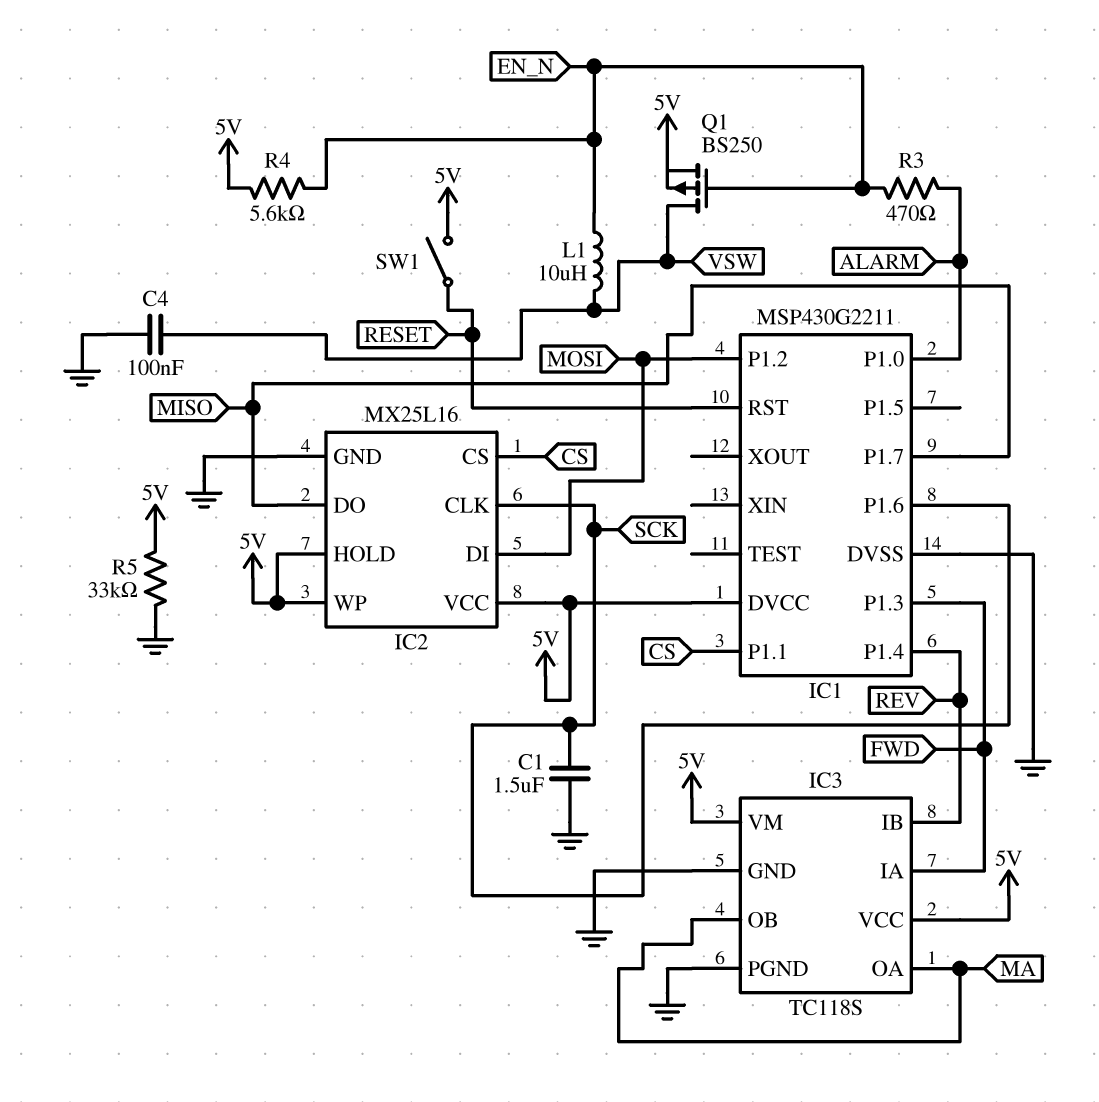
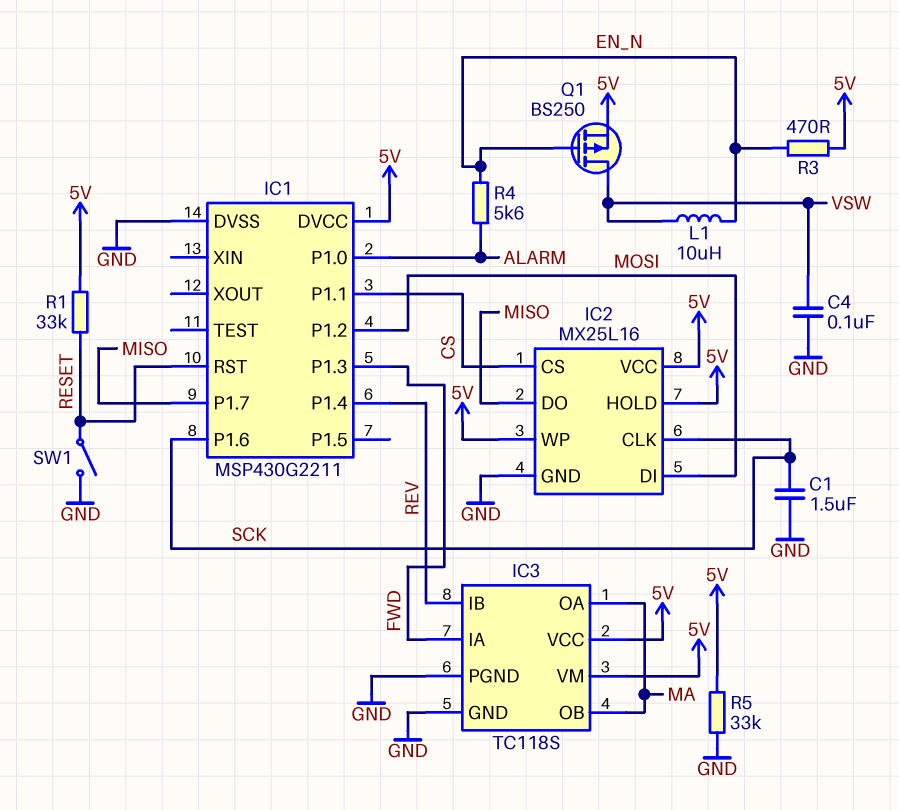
R1: none -> 33k (5V, RESET)
R3: 470 (ALARM, EN_N) -> 470 (5V, EN_N)
R4: 5.6k (5V, EN_N) -> 5.6k (ALARM, EN_N)
SW1: switch (5V, RESET) -> switch (GND, RESET)

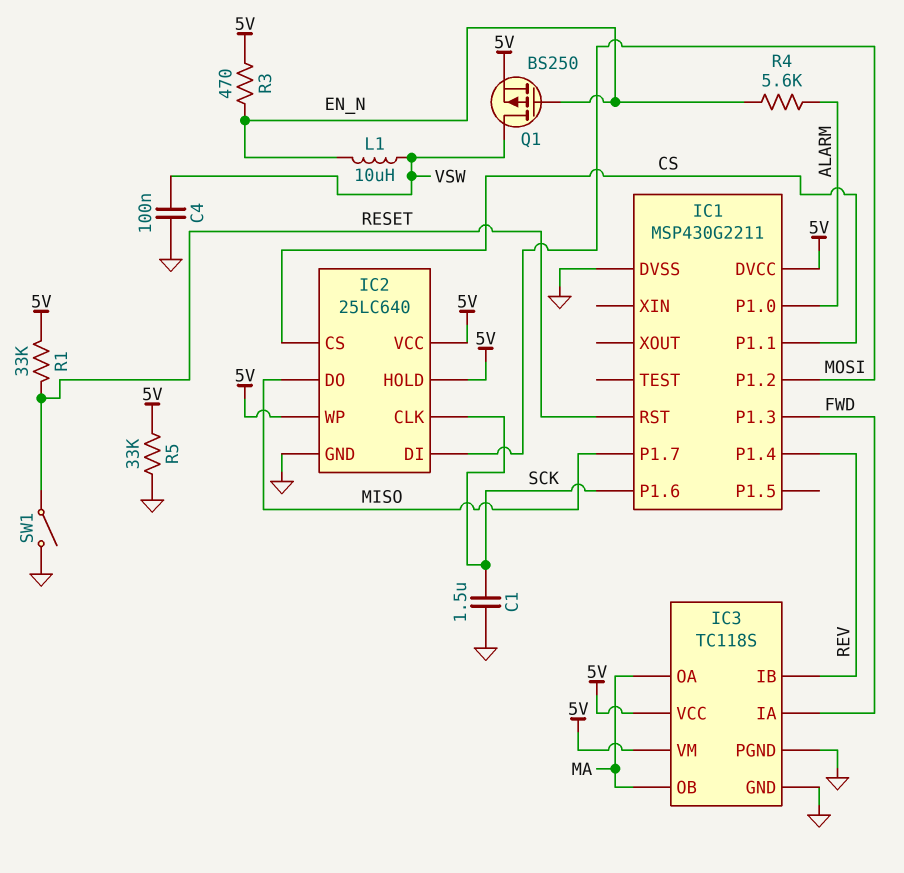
IC2: MX25L16 -> 25LC640

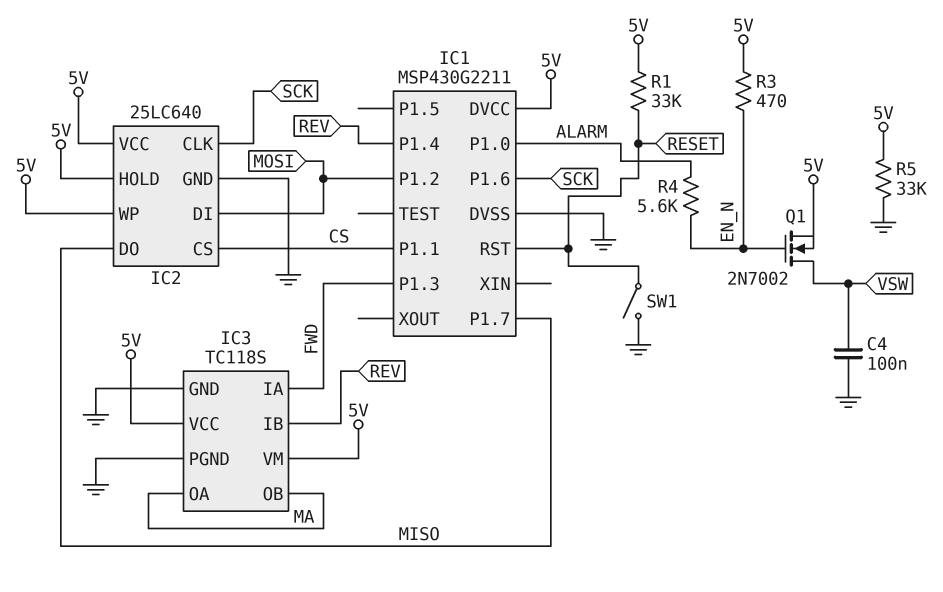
C1: 1.5uF (GND, SCK) -> none
L1: 10uH (EN_N, VSW) -> none
Q1: PMOS BS250 (G EN_N, D VSW, S 5V) -> NMOS 2N7002 (G EN_N, D VSW, S 5V)

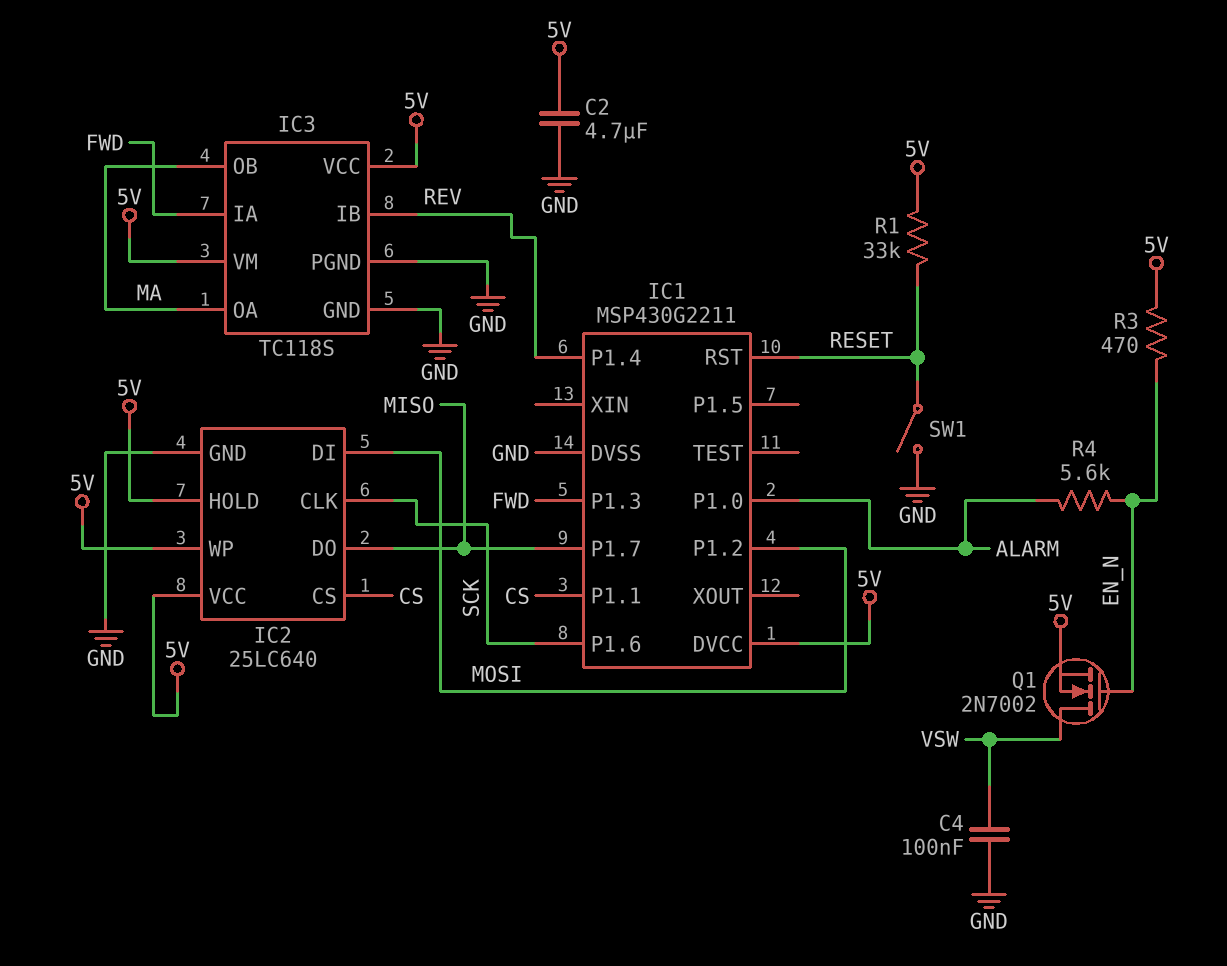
C2: none -> 4.7uF (5V, GND)
R5: 33k (5V, GND) -> none

